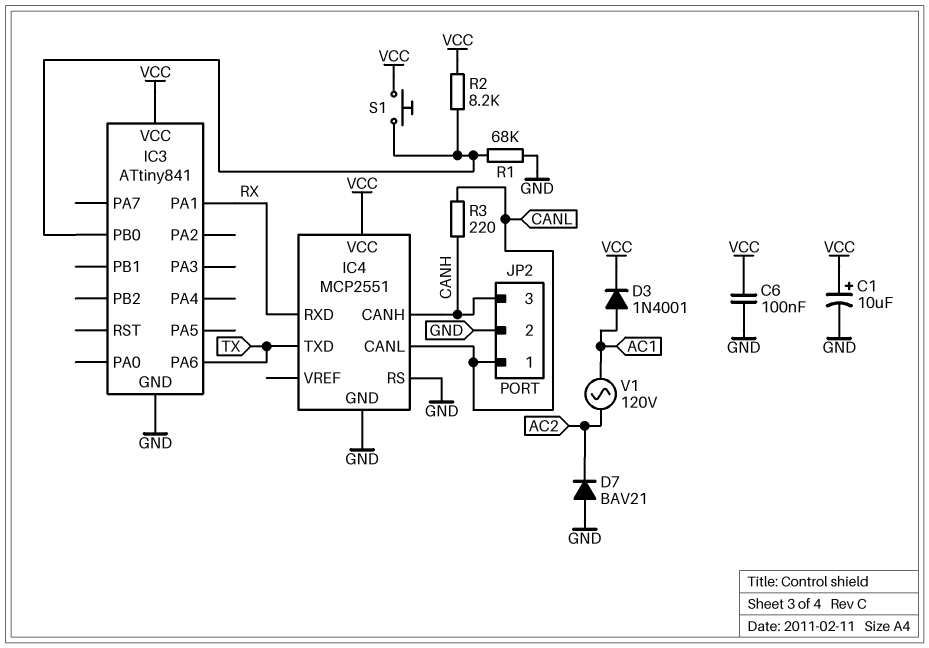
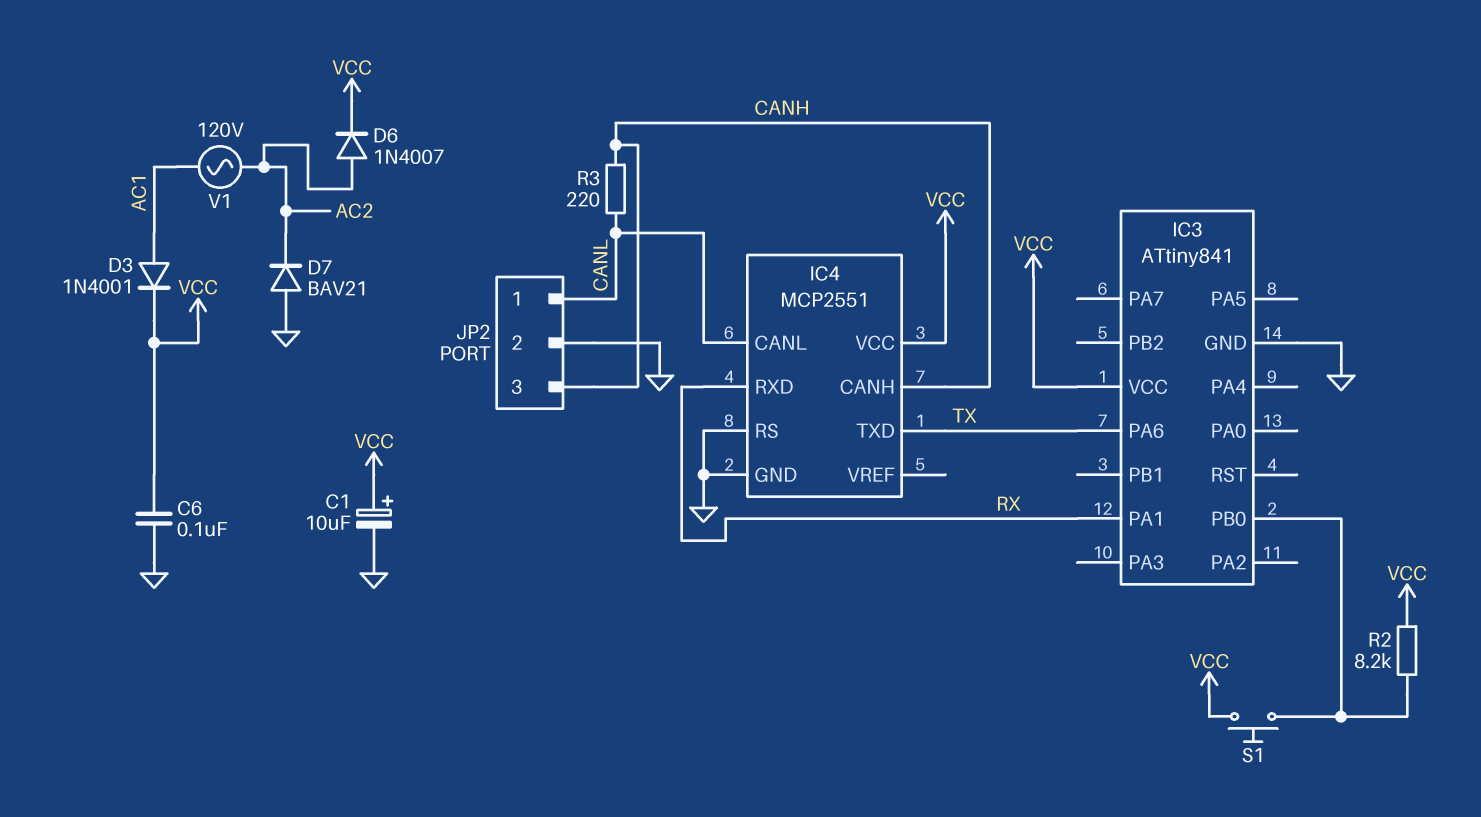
D6: none -> diode 1N4007 (A AC2, K VCC)
R1: 68k (GND, IC3/PB0) -> none

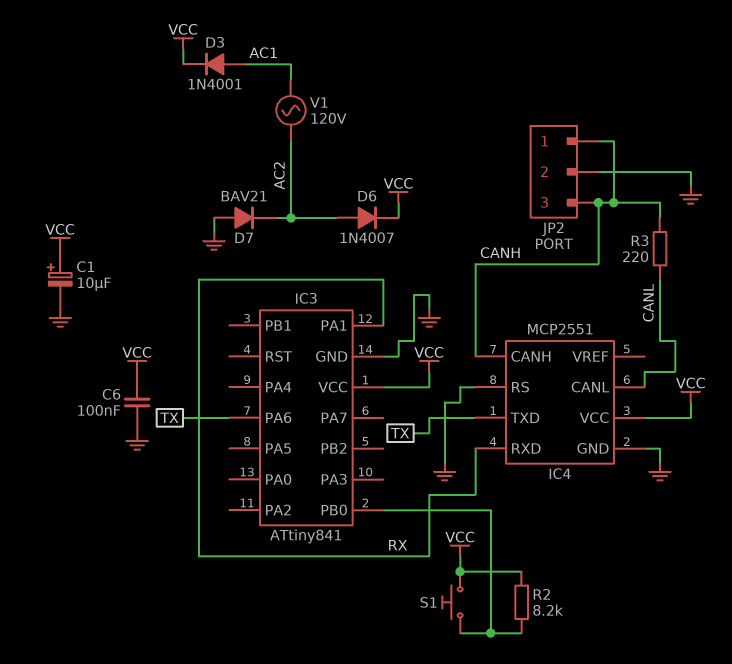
JP2 pin 1: CANL -> CANH

